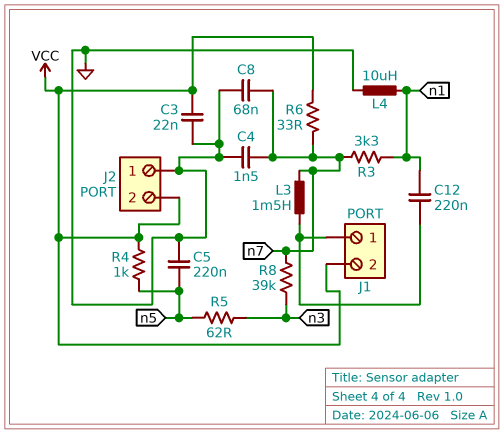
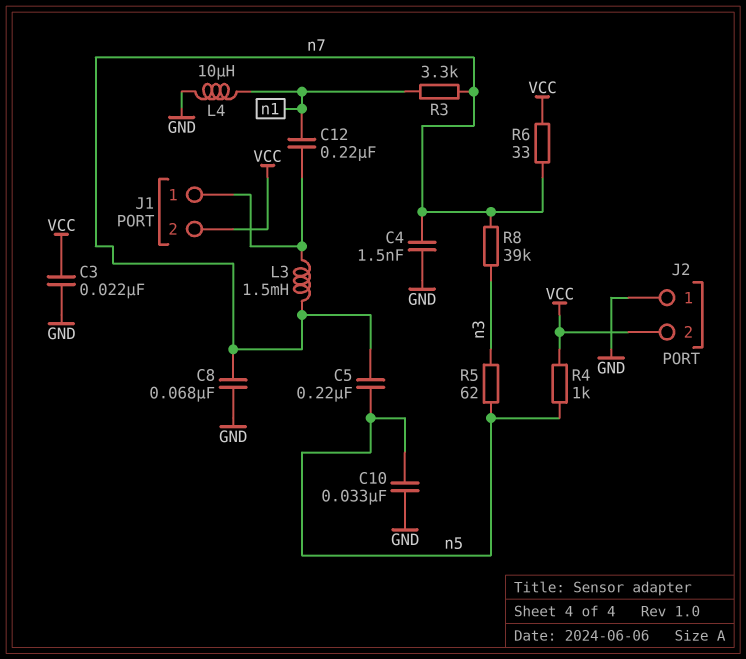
C5: 220nF (GND, n5) -> 220nF (n5, n7)
C10: none -> 33nF (GND, n5)

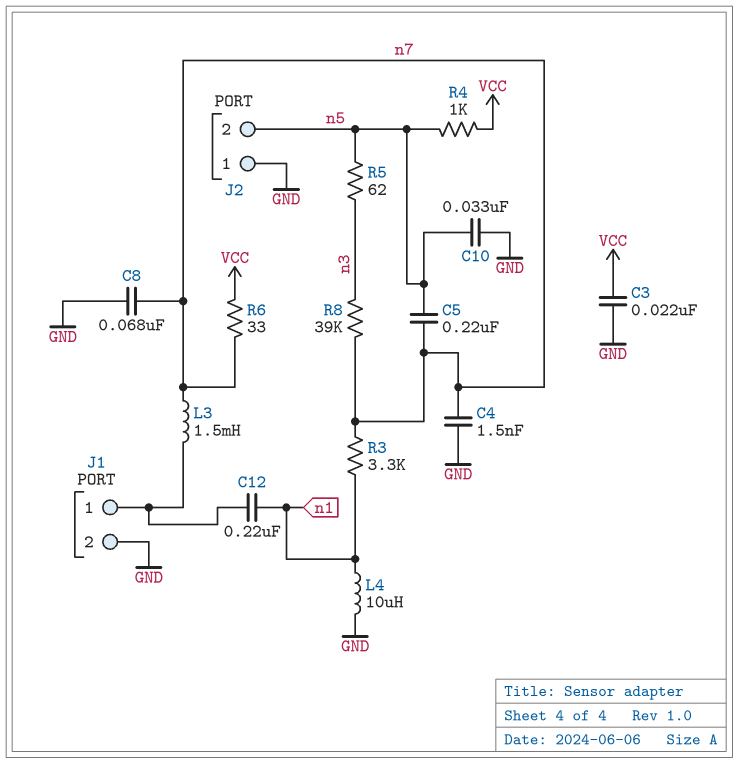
J1 pin 2: VCC -> GND
J2 pin 2: VCC -> n5

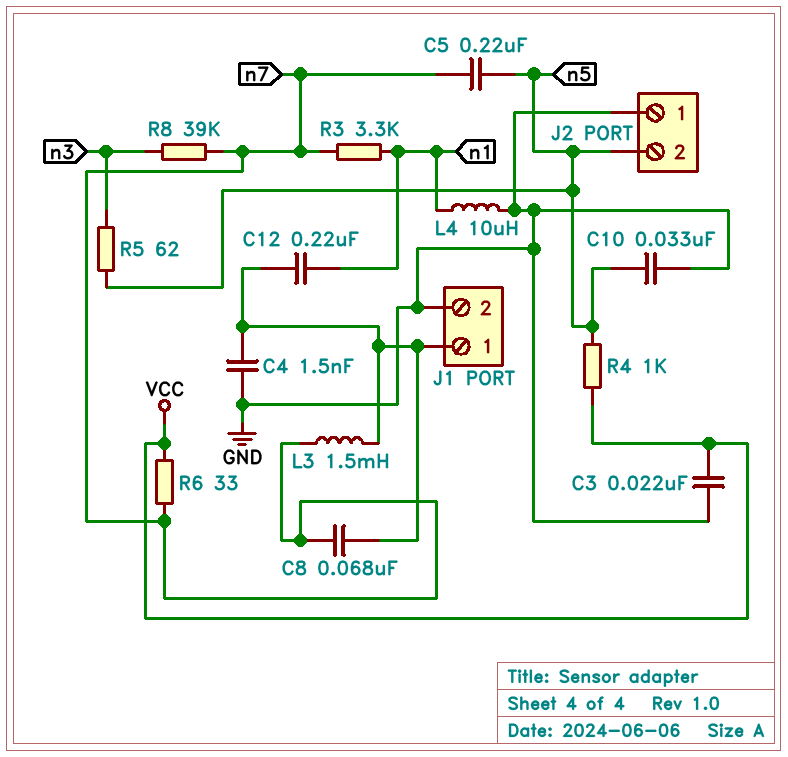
C4: 1.5nF (GND, n7) -> 1.5nF (GND, J1/1)
C8: 68nF (GND, n7) -> 68nF (J1/1, n7)

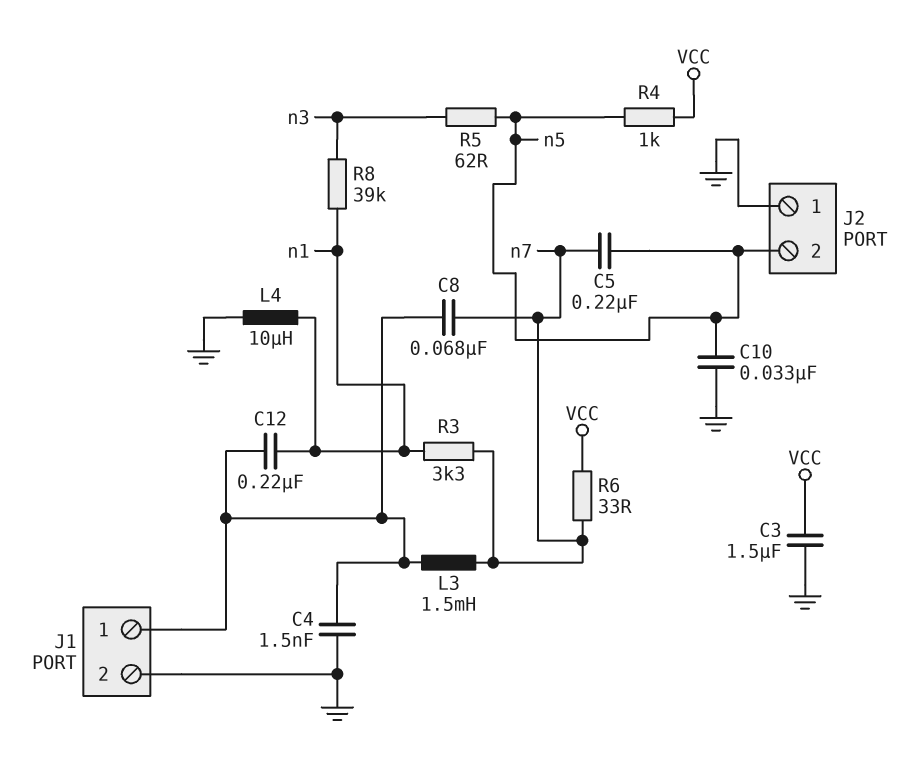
C3: 22nF (GND, VCC) -> 1.5uF (GND, VCC)
R8: 39k (n3, n7) -> 39k (n1, n3)

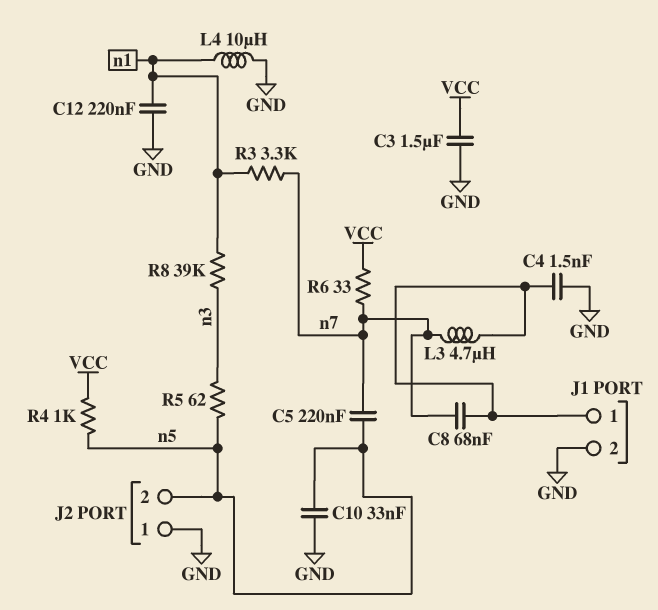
C12: 220nF (J1/1, n1) -> 220nF (GND, n1)
L3: 1.5mH (J1/1, n7) -> 4.7uH (J1/1, n7)

